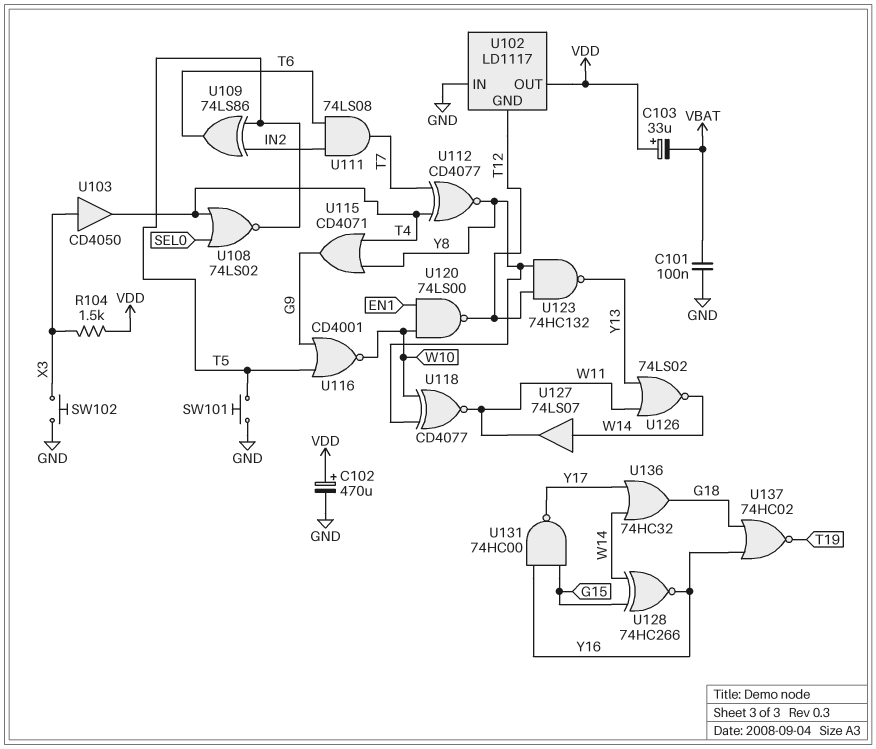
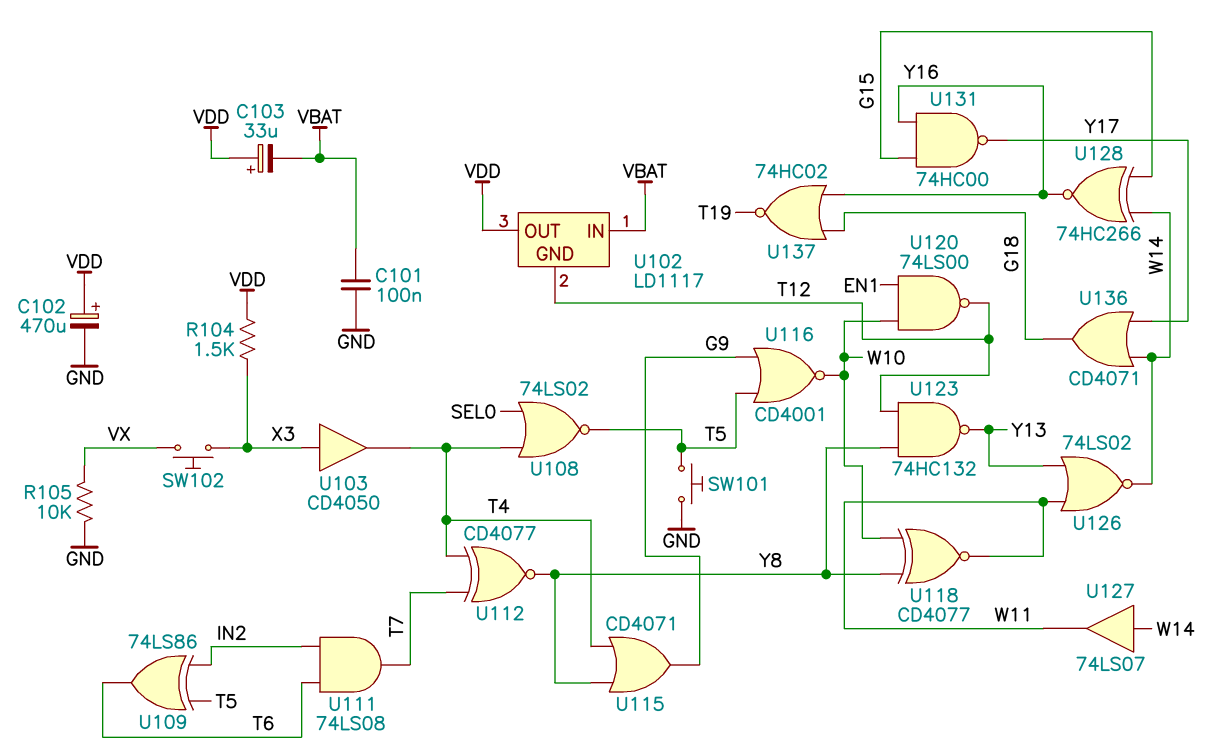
R105: none -> 10k (GND, VX)
SW102: button (GND, X3) -> button (VX, X3)
U102 pin IN: GND -> VBAT
U136: OR 74HC32 (in W14, in Y17, out G18) -> OR CD4071 (in W14, in Y17, out G18)

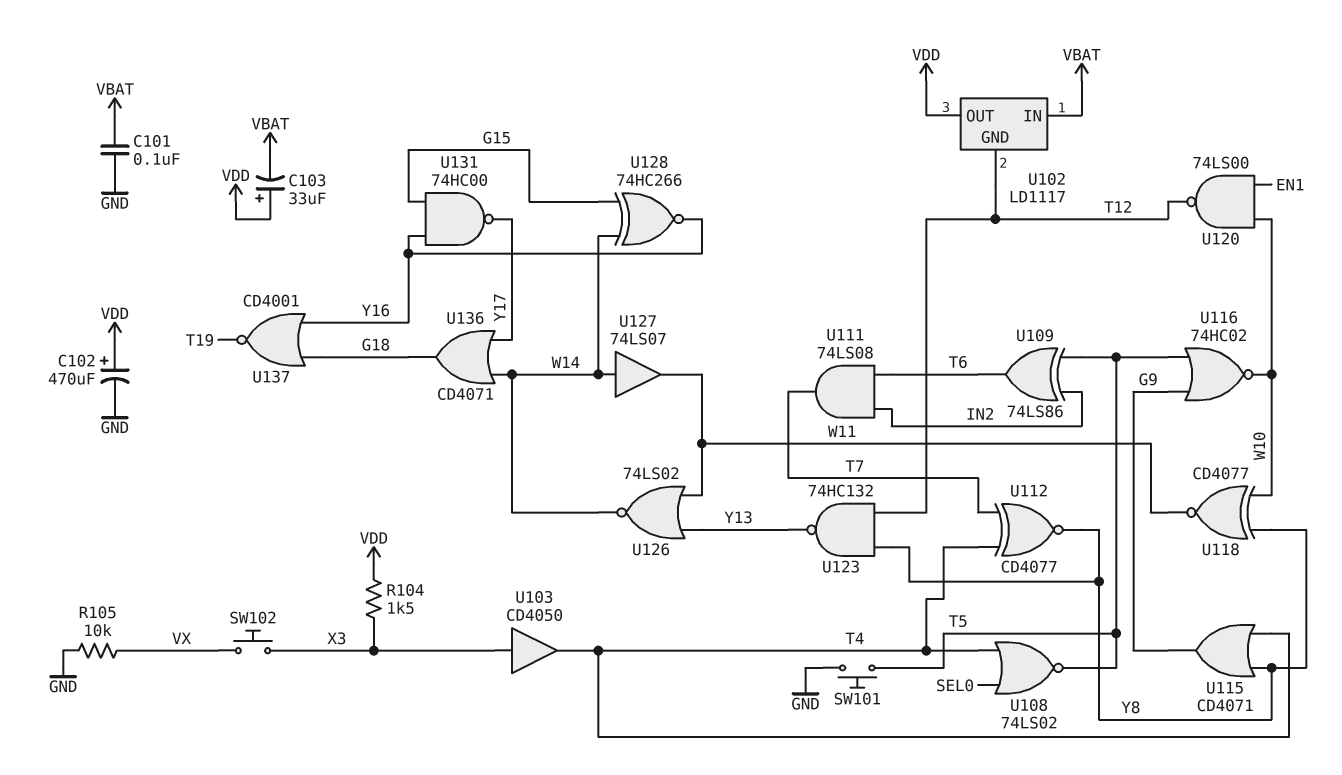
U116: NOR CD4001 (in G9, in T5, out W10) -> NOR 74HC02 (in G9, in T5, out W10)
U137: NOR 74HC02 (in G18, in Y16, out T19) -> NOR CD4001 (in G18, in Y16, out T19)

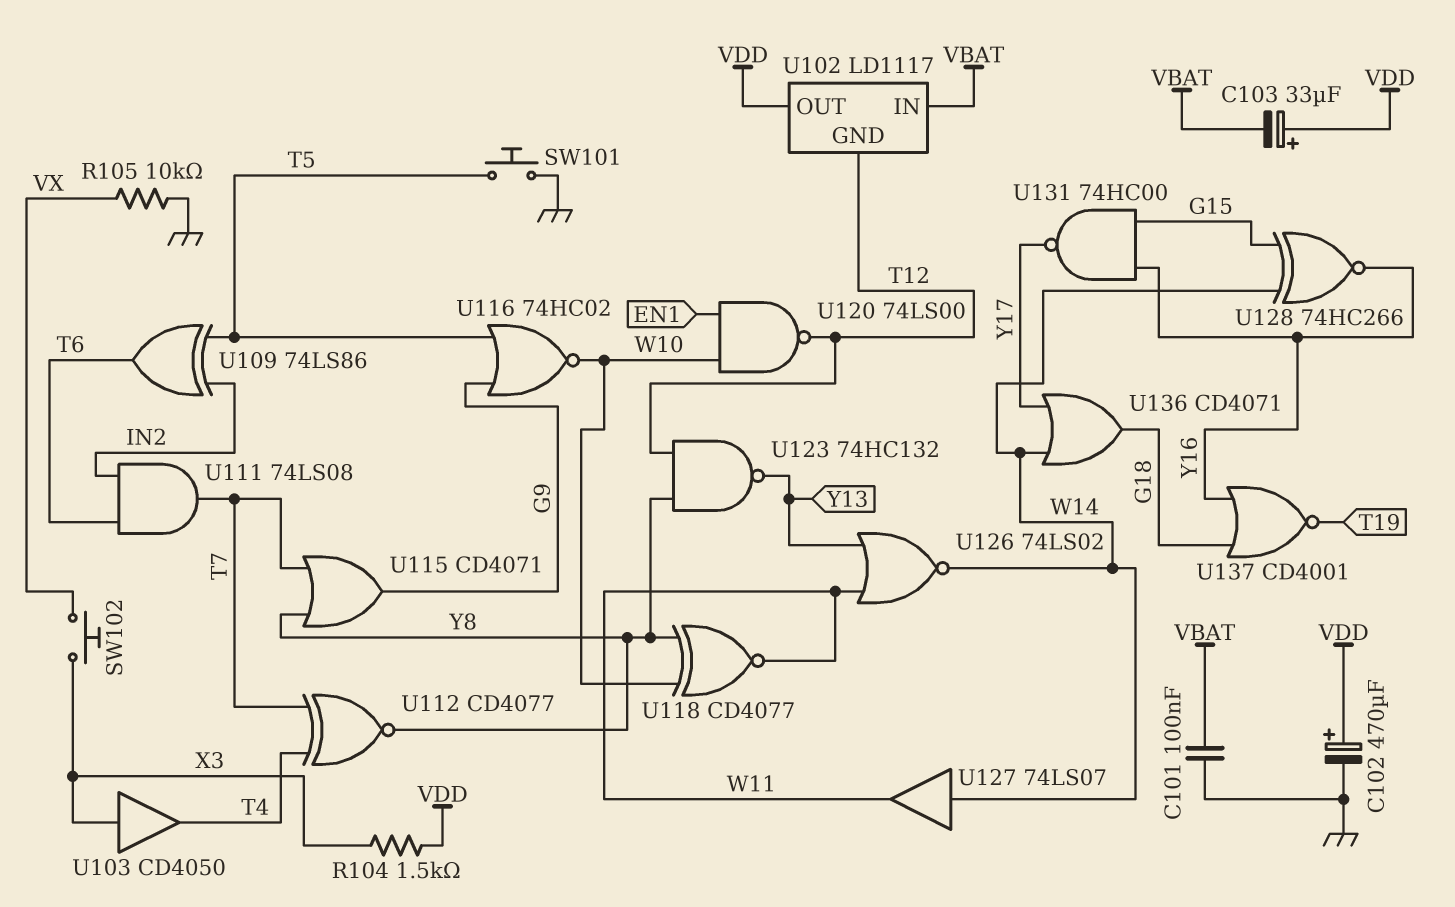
U108: NOR 74LS02 (in SEL0, in T4, out T5) -> none
U115: OR CD4071 (in T4, in Y8, out G9) -> OR CD4071 (in T7, in Y8, out G9)

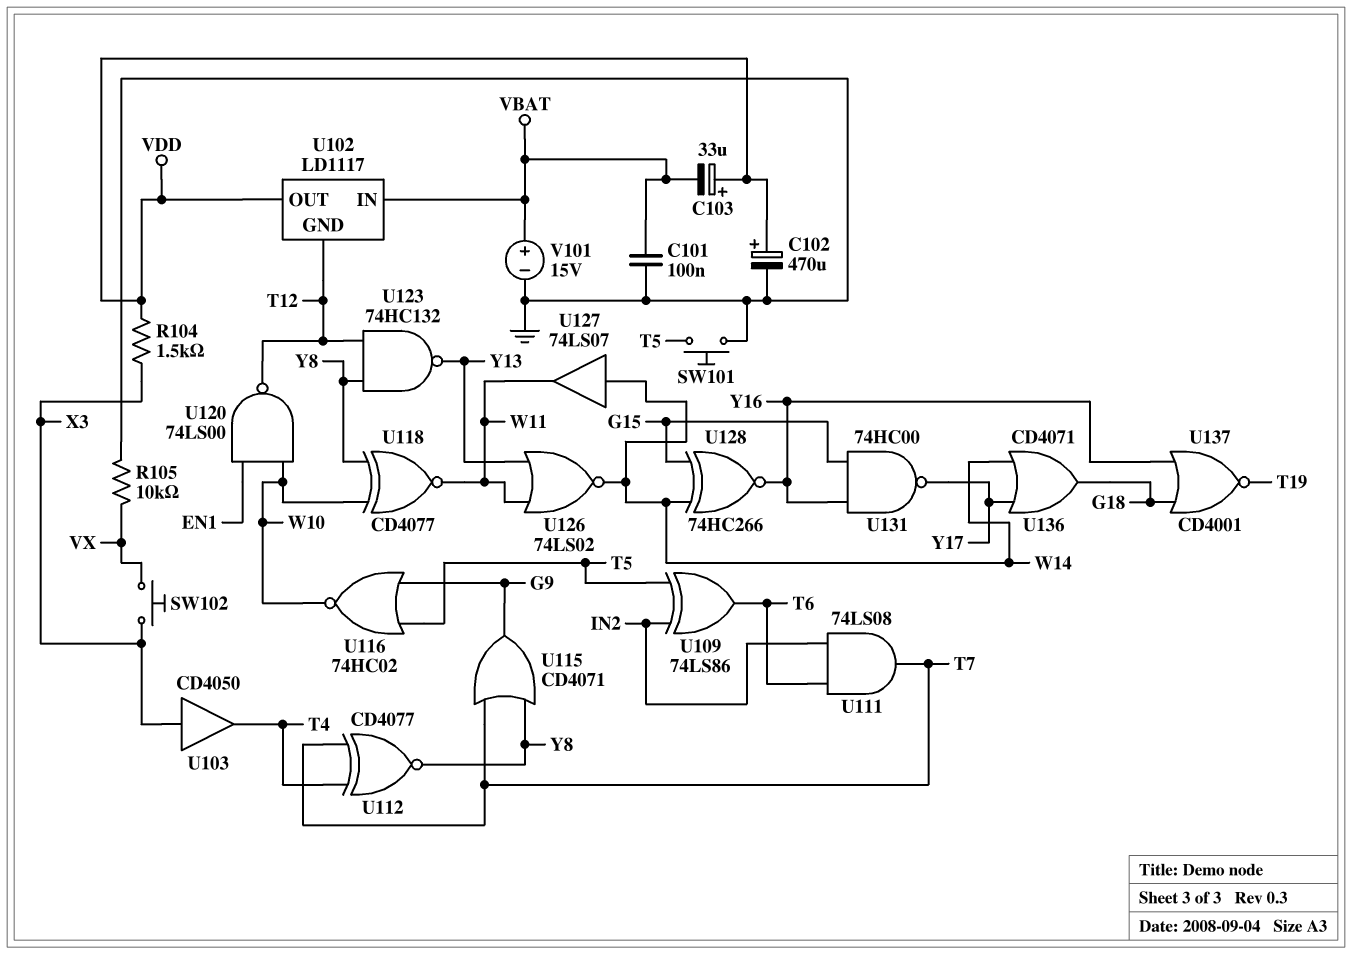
V101: none -> 15V (plus VBAT, minus GND)

